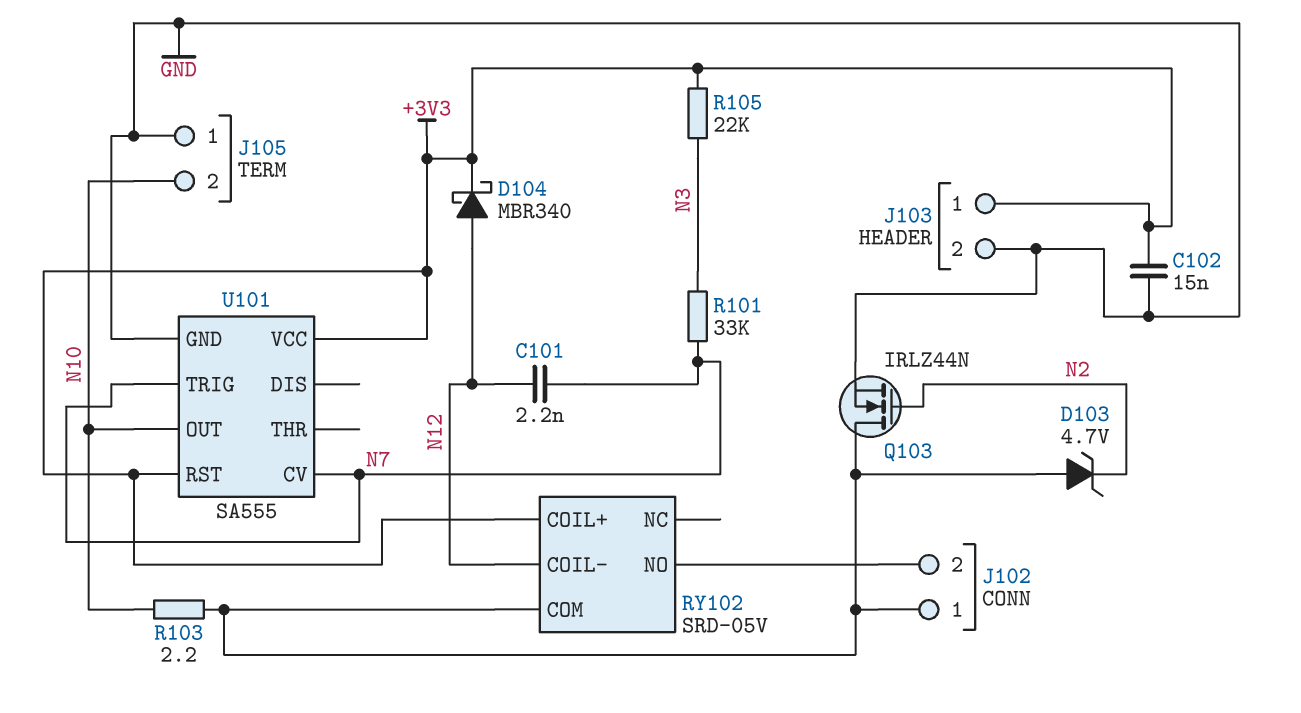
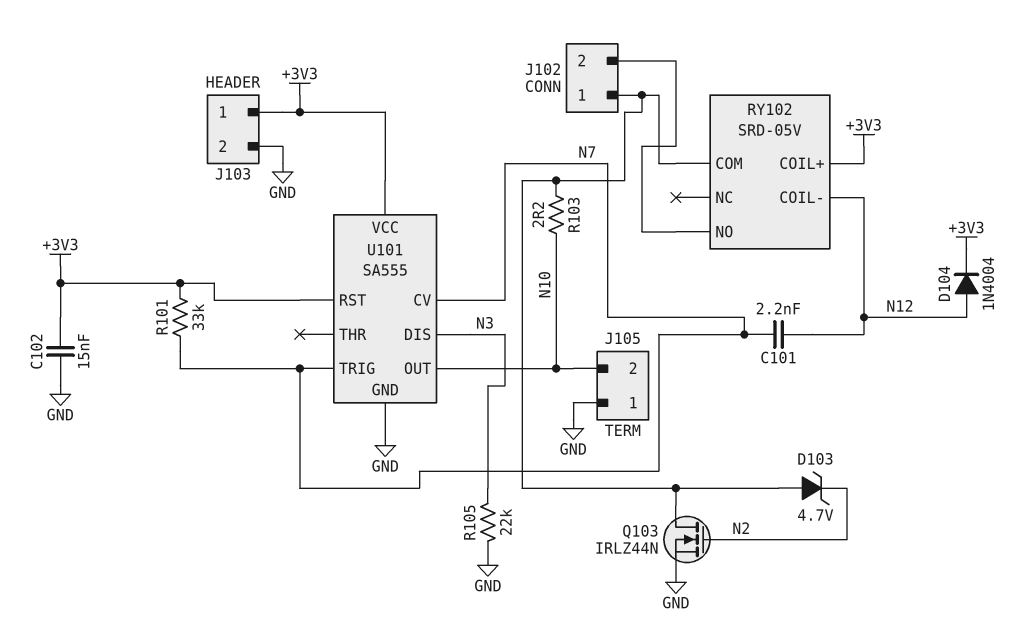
D104: schottky MBR340 (A N12, K +3V3) -> diode 1N4004 (A N12, K +3V3)
R101: 33k (N3, N7) -> 33k (+3V3, N7)
R105: 22k (+3V3, N3) -> 22k (GND, N3)
U101 pin DIS: none -> N3

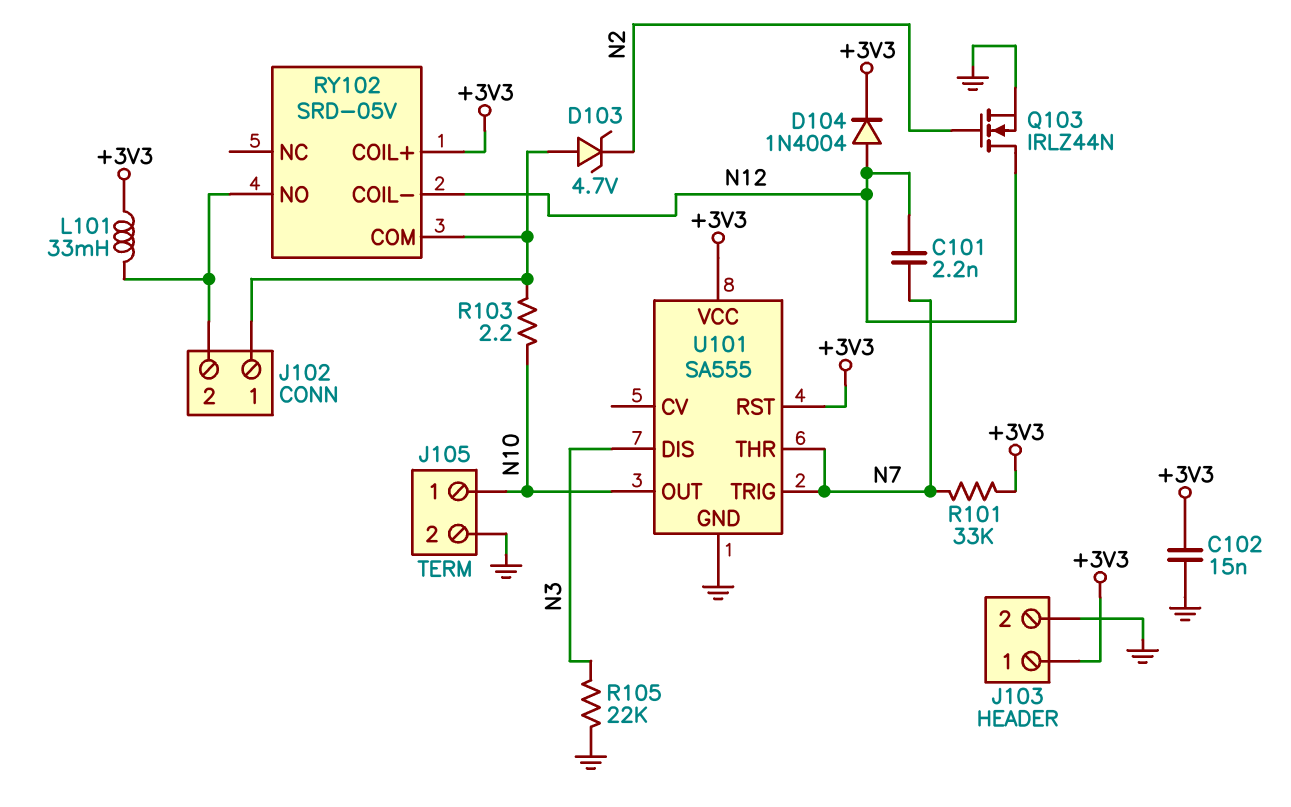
J105 pin 1: GND -> N10
J105 pin 2: N10 -> GND
L101: none -> 33mH (+3V3, J102/2)
Q103: NMOS IRLZ44N (G N2, D J102/1, S GND) -> NMOS IRLZ44N (G N2, D N12, S GND)
U101 pin CV: N7 -> none
U101 pin THR: none -> N7

